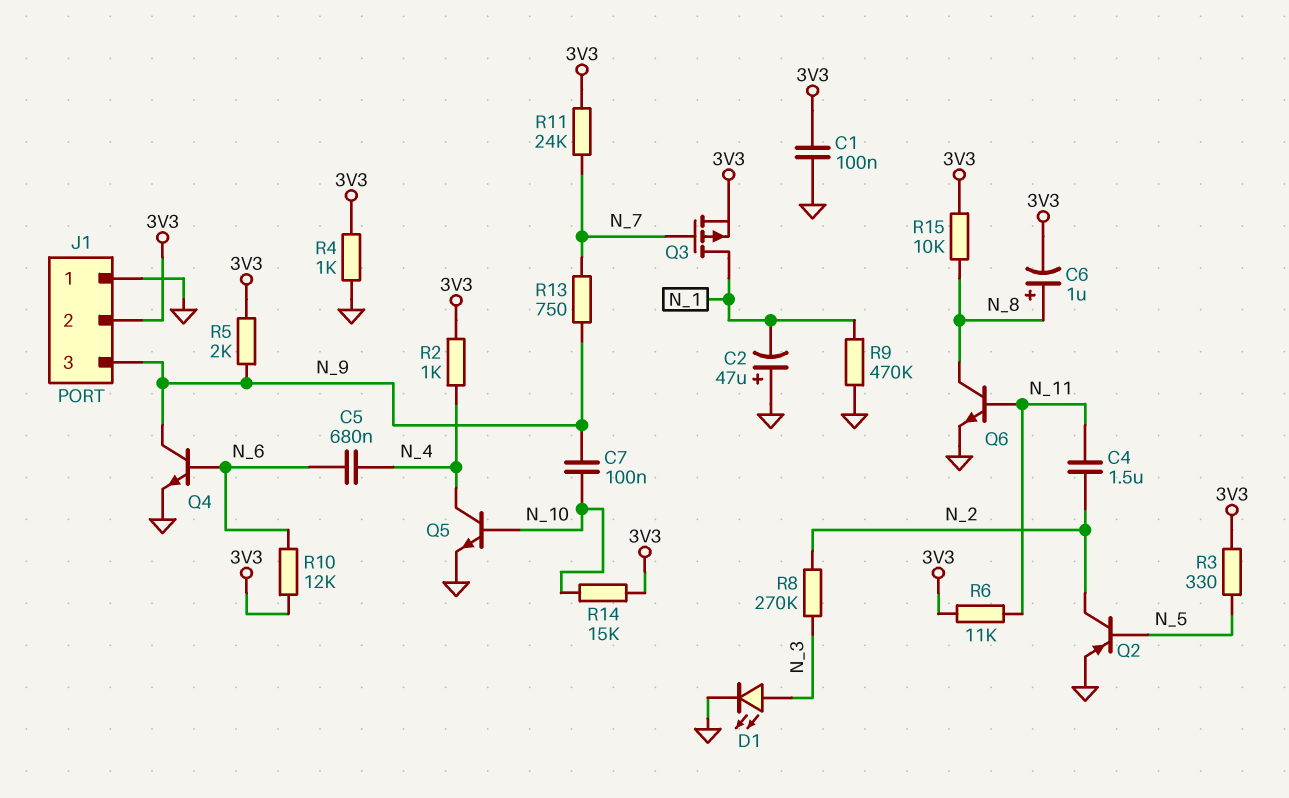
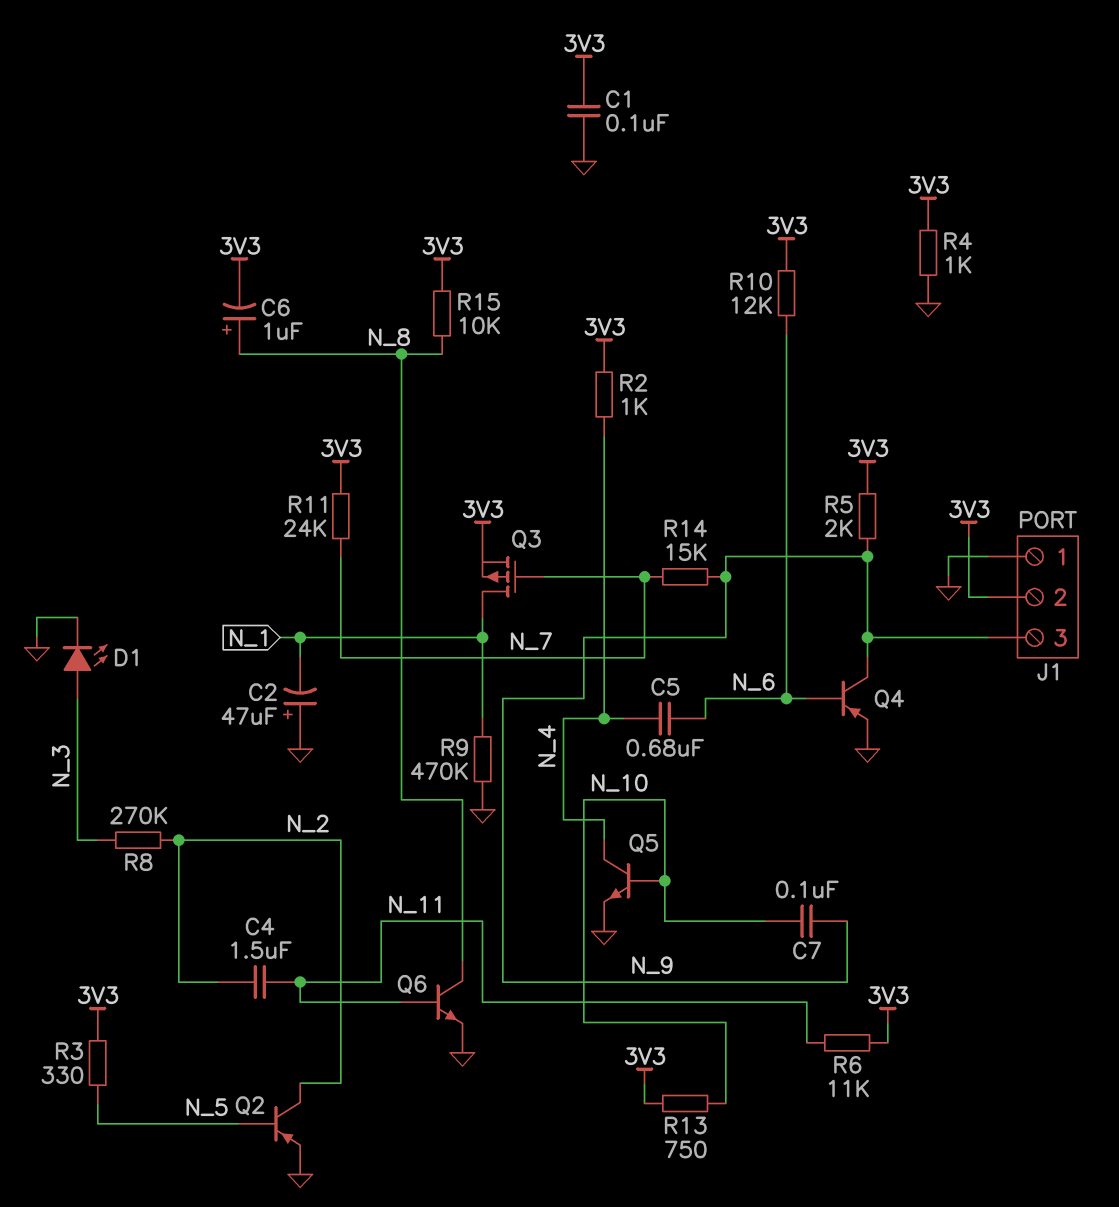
Q4: NPN (B N_6, C N_9, E GND) -> PNP (B N_6, C N_9, E GND)
R13: 750 (N_7, N_9) -> 750 (3V3, N_10)
R14: 15k (3V3, N_10) -> 15k (N_7, N_9)

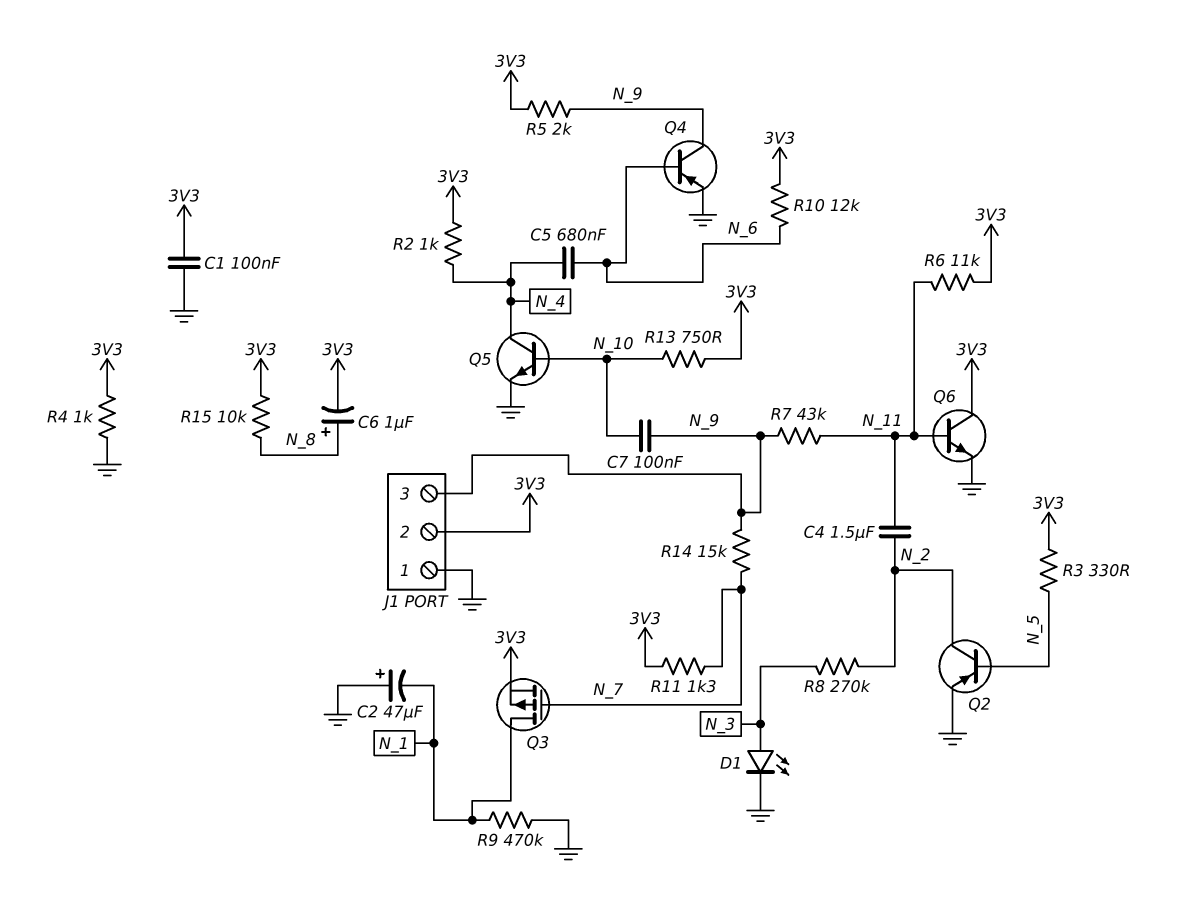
Q6: NPN (B N_11, C N_8, E GND) -> NPN (B N_11, C 3V3, E GND)
R7: none -> 43k (N_9, N_11)
R11: 24k (3V3, N_7) -> 1.3k (3V3, N_7)

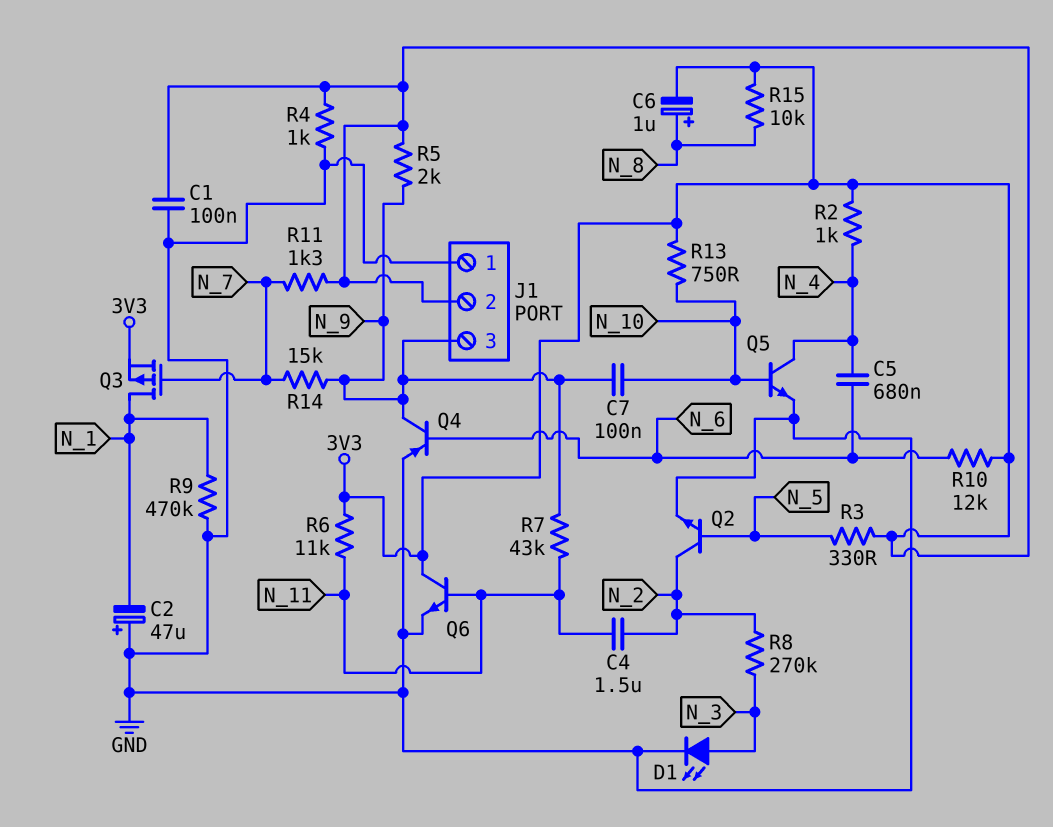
Q2: PNP (B N_5, C N_2, E GND) -> NPN (B N_5, C N_2, E GND)

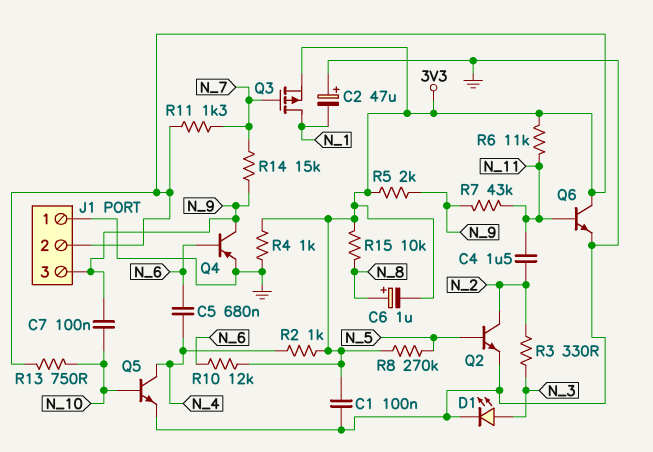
R3: 330 (3V3, N_5) -> 330 (N_2, N_3)
R8: 270k (N_2, N_3) -> 270k (3V3, N_5)
R9: 470k (GND, N_1) -> none

